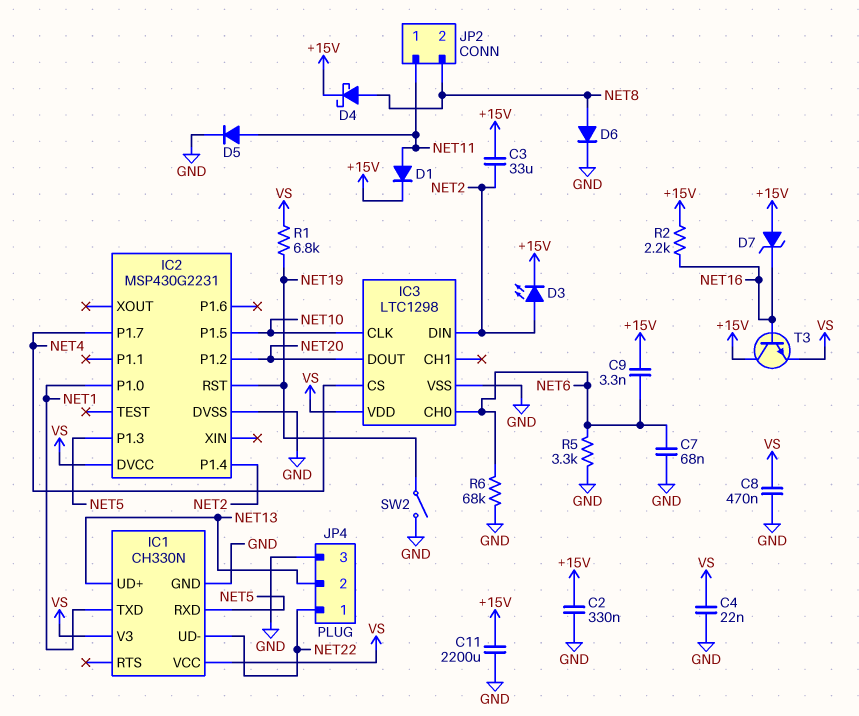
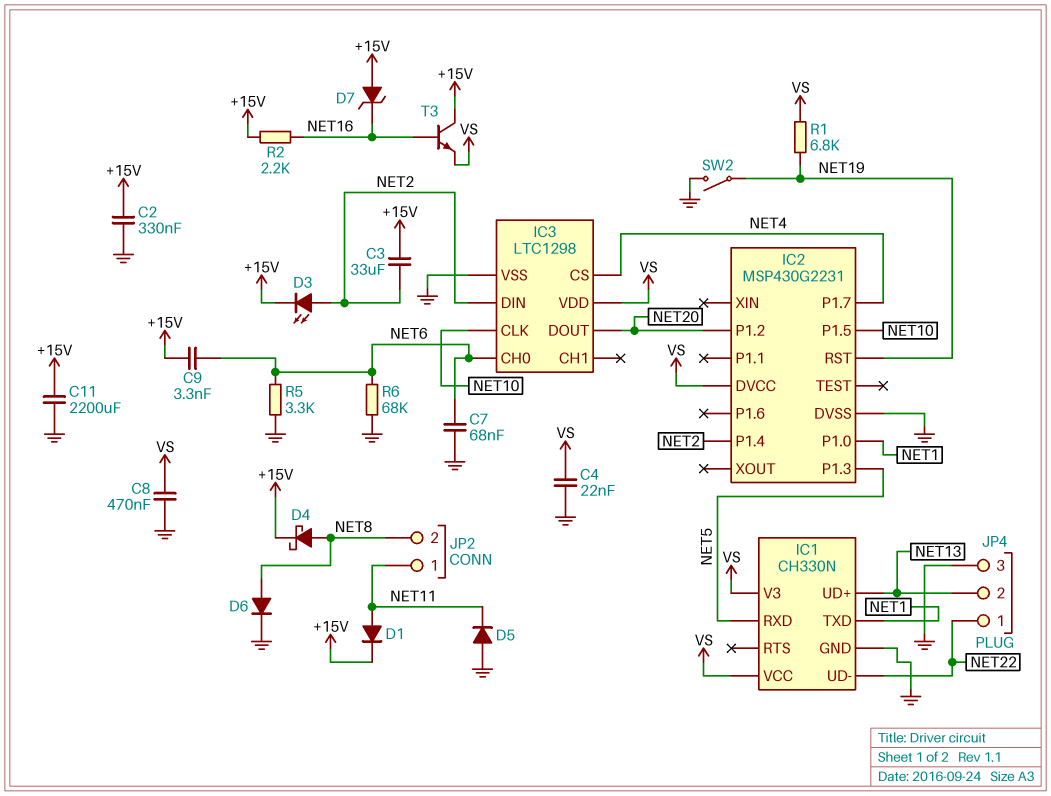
D5: diode (A NET11, K GND) -> diode (A GND, K NET11)

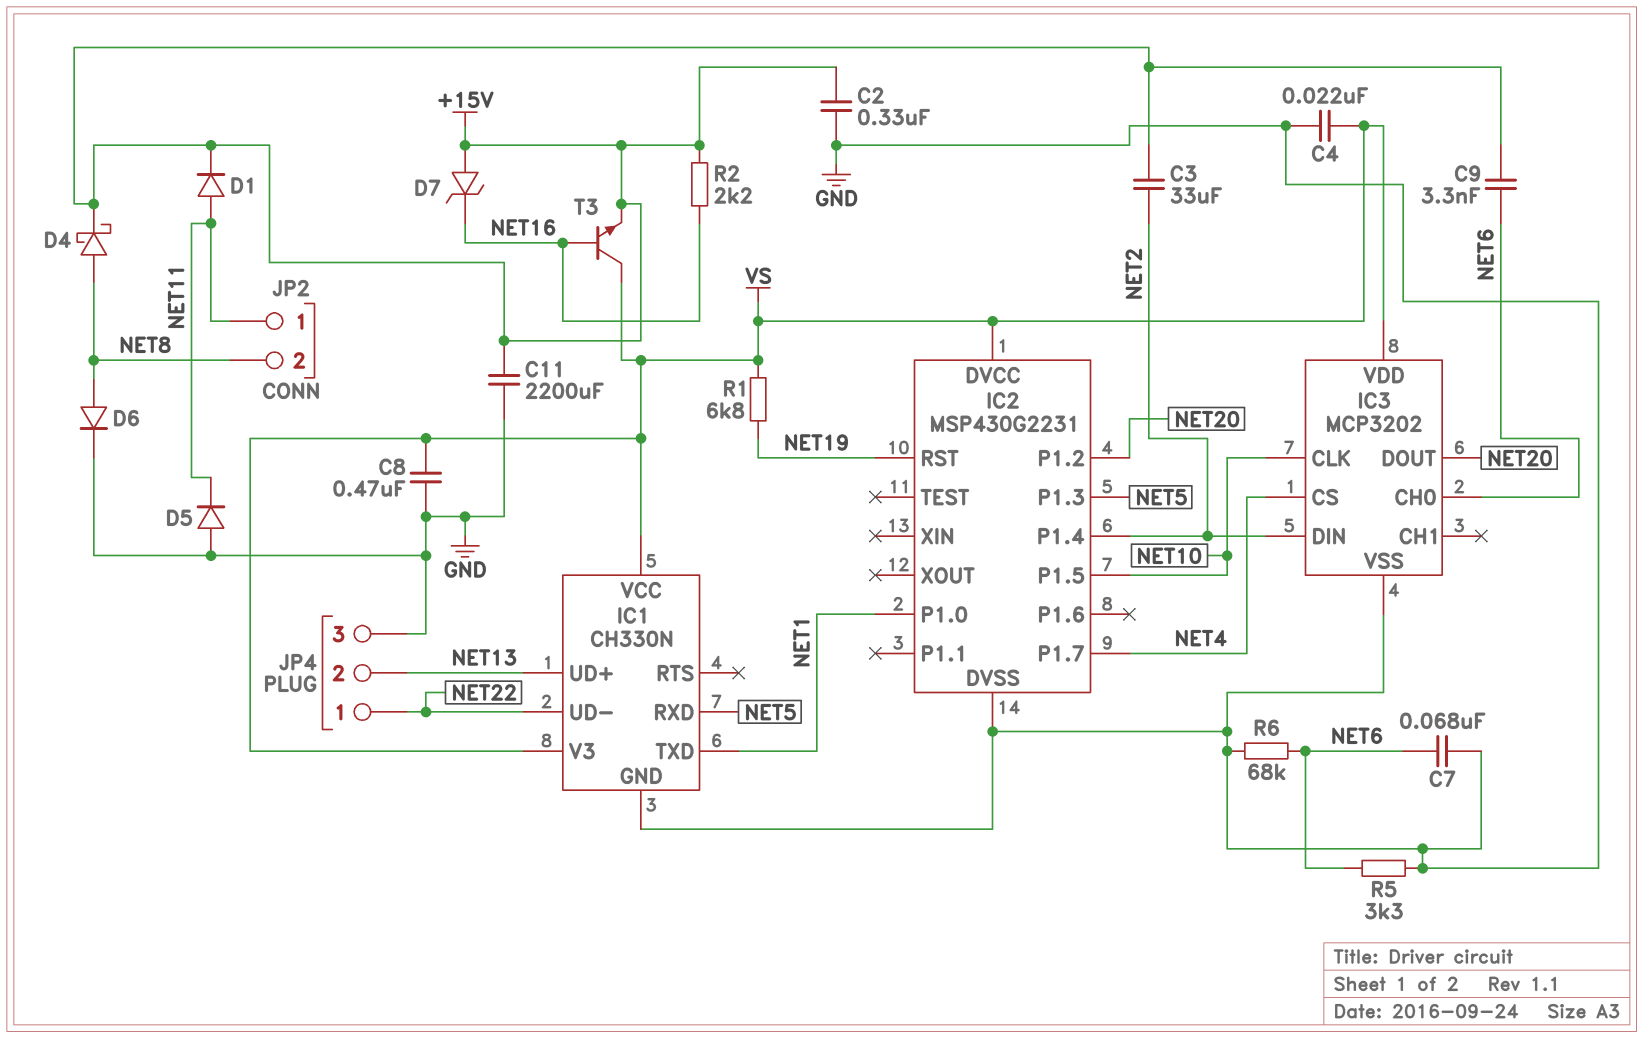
D3: LED (A NET2, K +15V) -> none
IC3: LTC1298 -> MCP3202
SW2: switch (GND, NET19) -> none
T3: NPN (B NET16, C +15V, E VS) -> NPN (B NET16, C VS, E +15V)

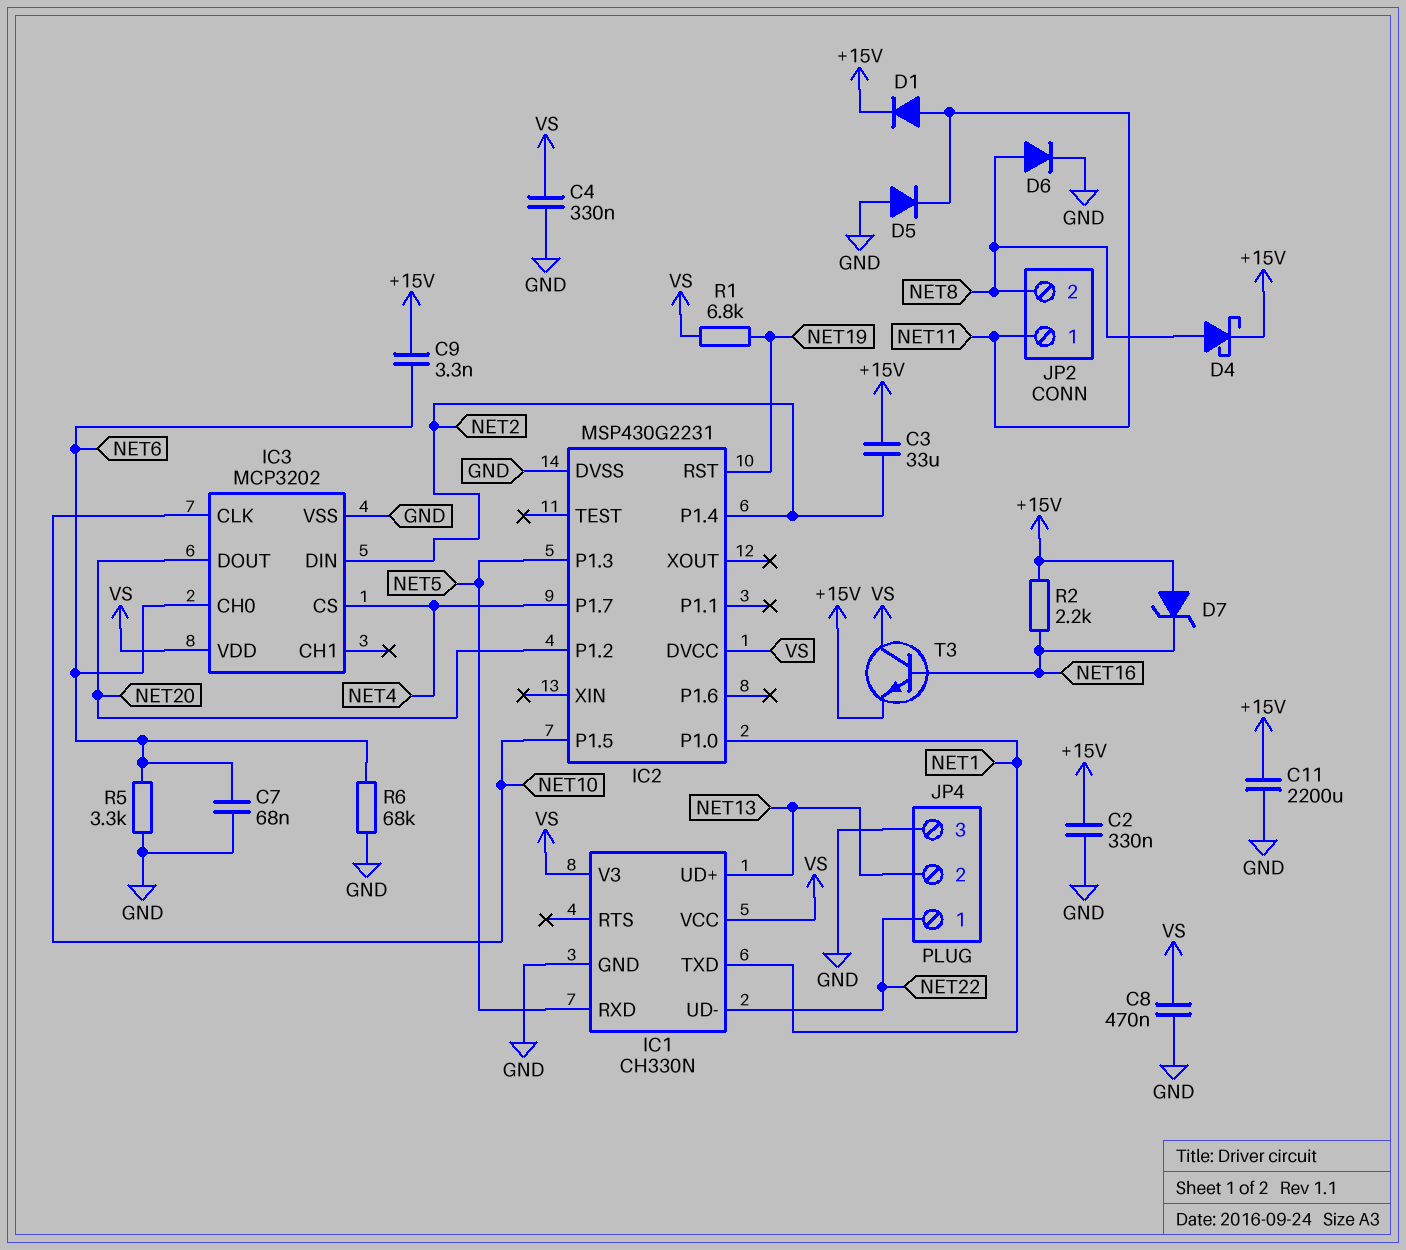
C4: 22nF (GND, VS) -> 330nF (GND, VS)

